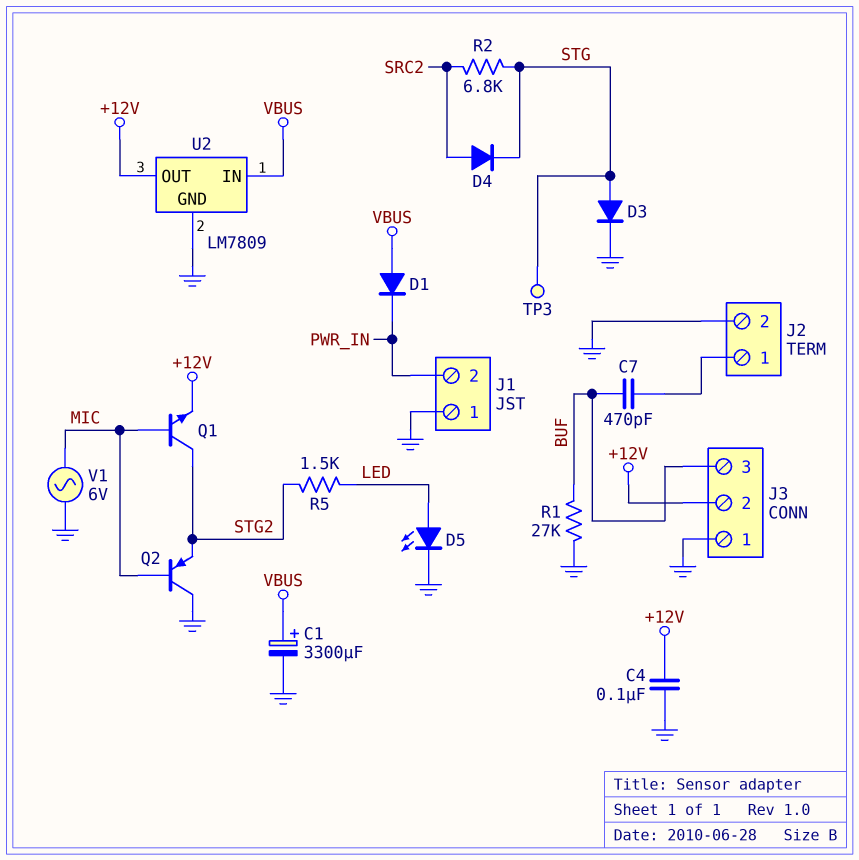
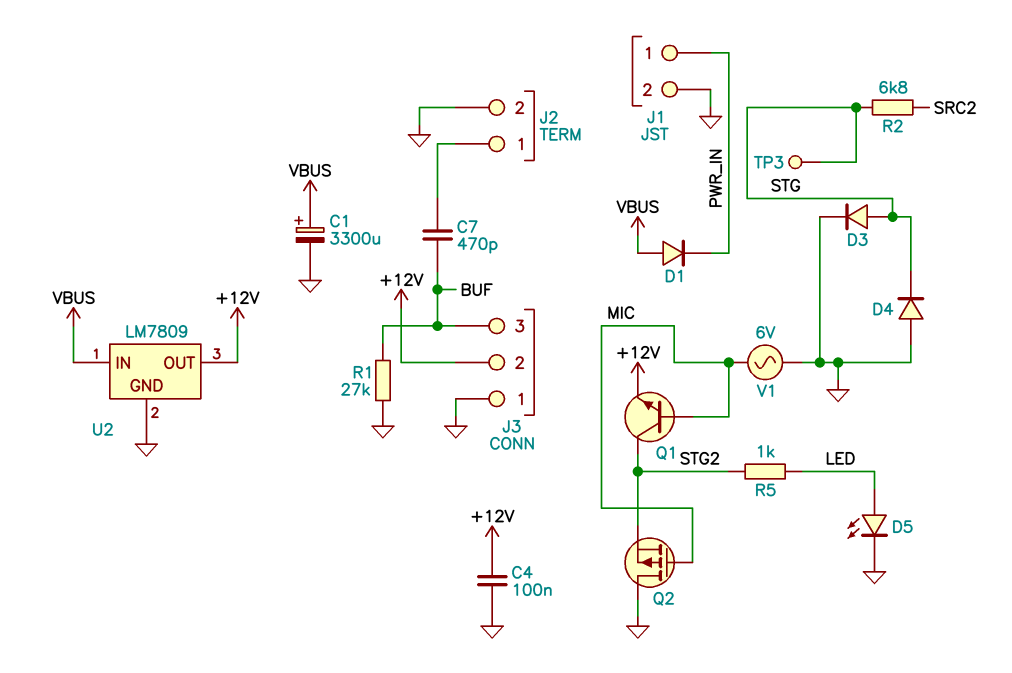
D4: diode (A SRC2, K STG) -> diode (A GND, K STG)
J1 pin 1: GND -> PWR_IN
J1 pin 2: PWR_IN -> GND
Q2: PNP (B MIC, C GND, E STG2) -> PMOS (G MIC, D GND, S STG2)
R5: 1.5k (LED, STG2) -> 1k (LED, STG2)

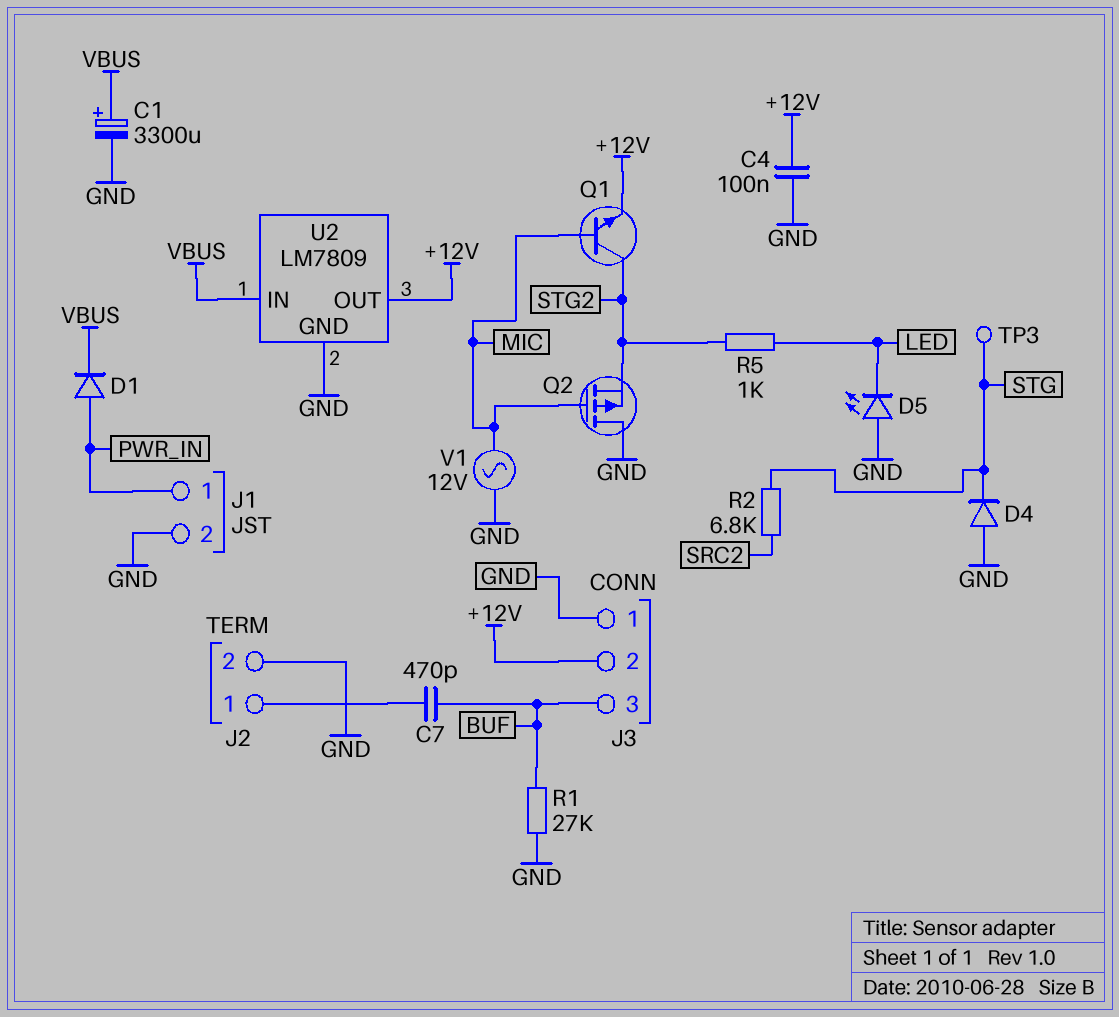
D1: diode (A VBUS, K PWR_IN) -> diode (A PWR_IN, K VBUS)
D3: diode (A STG, K GND) -> none
D5: LED (A LED, K GND) -> LED (A GND, K LED)
V1: AC 6V (GND, MIC) -> AC 12V (GND, MIC)

